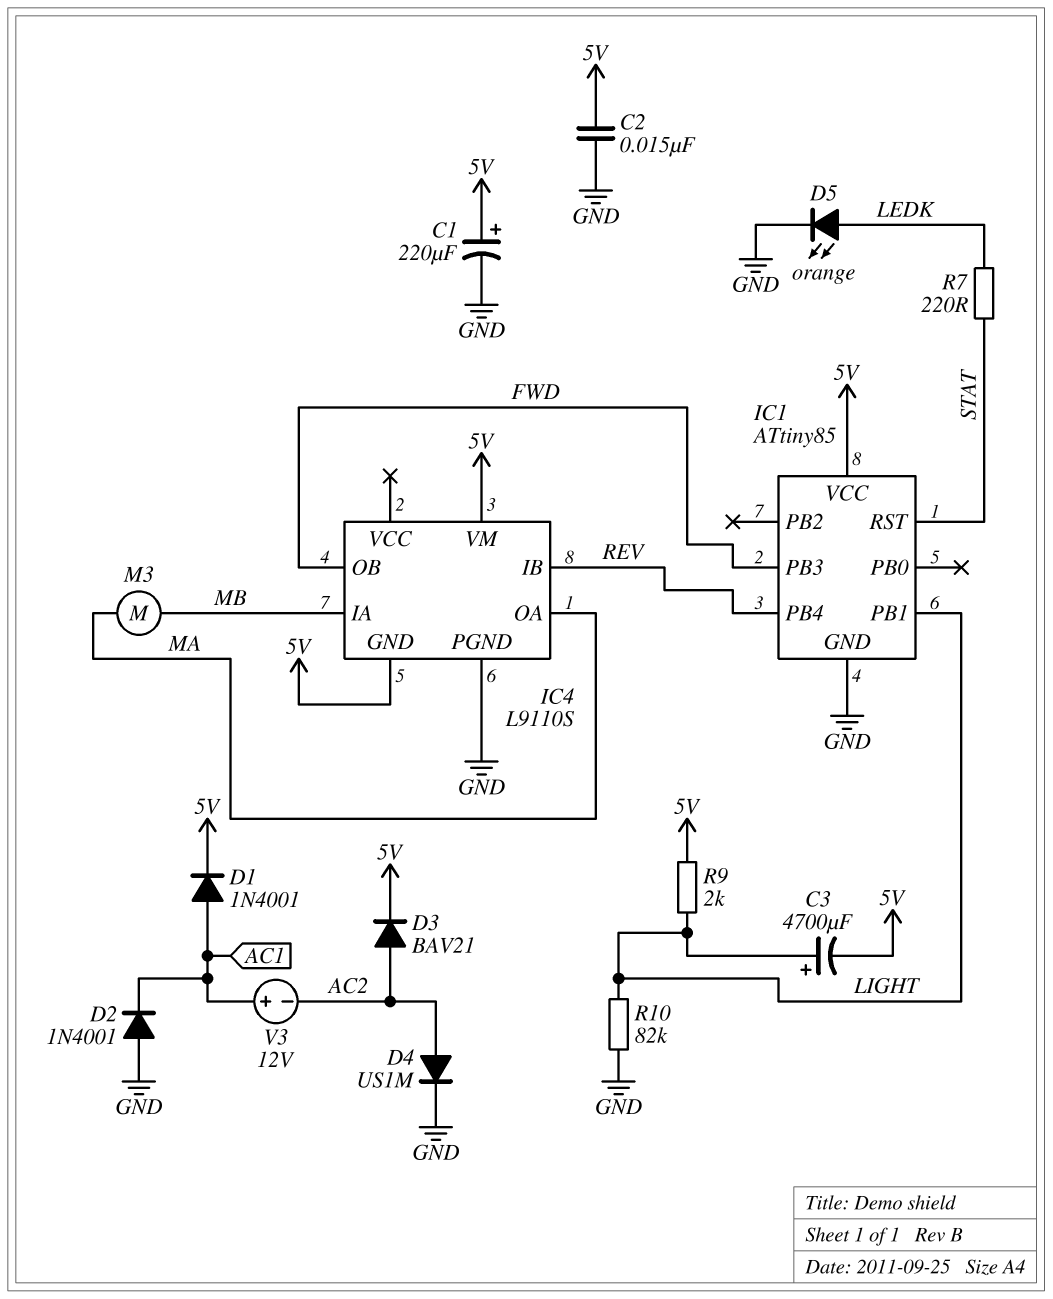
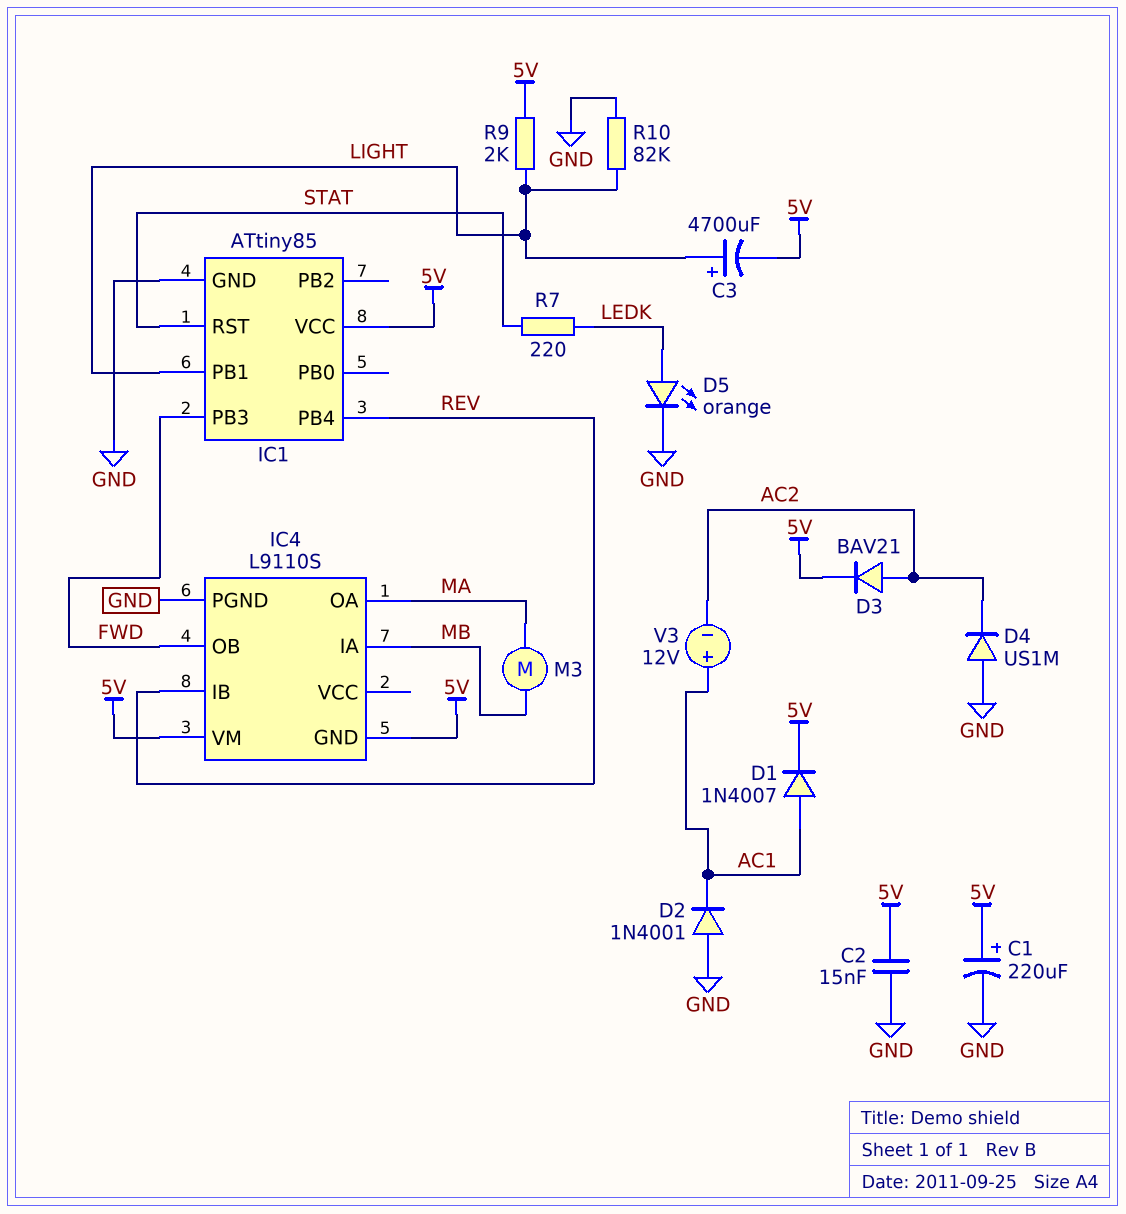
D1: diode 1N4001 (A AC1, K 5V) -> diode 1N4007 (A AC1, K 5V)
D4: diode US1M (A AC2, K GND) -> diode US1M (A GND, K AC2)

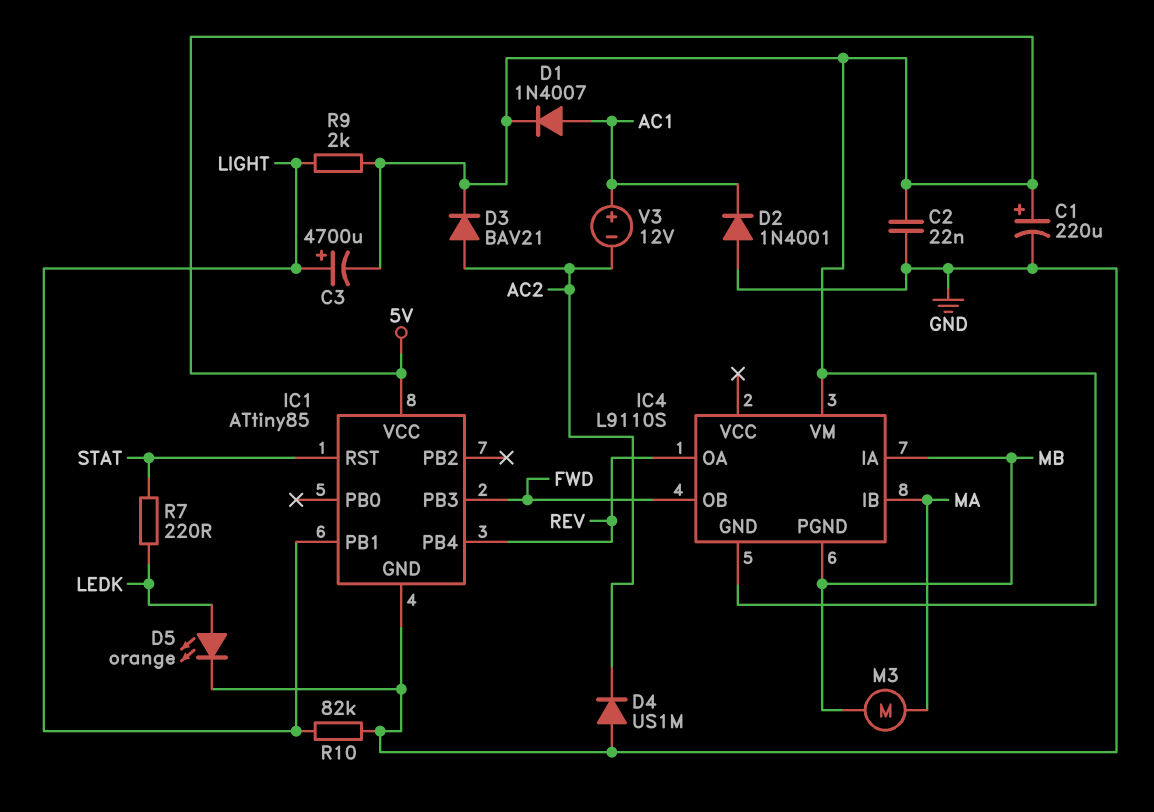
C2: 15nF (5V, GND) -> 22nF (5V, GND)
IC4 pin IB: REV -> MA
IC4 pin OA: MA -> REV
IC4 pin PGND: GND -> MB

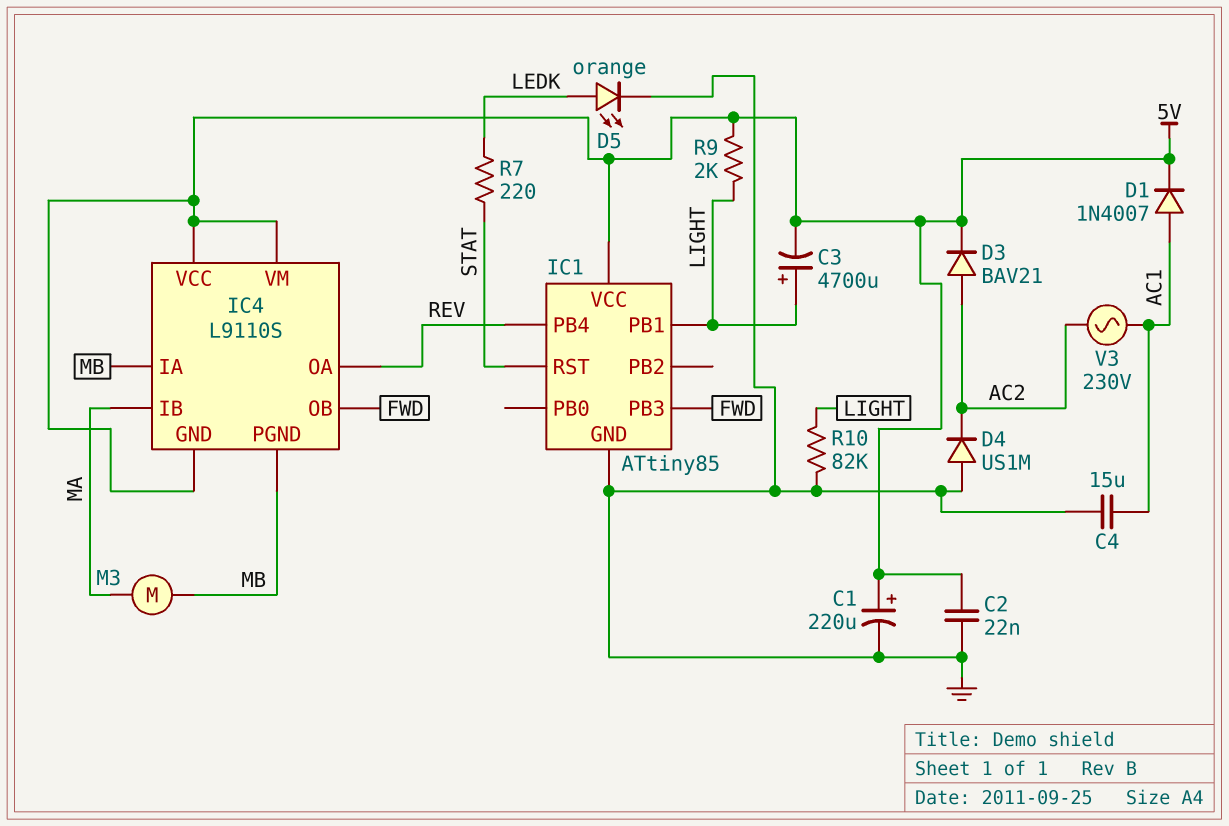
C4: none -> 15uF (AC1, GND)
D2: diode 1N4001 (A GND, K AC1) -> none
IC4 pin VCC: none -> 5V
V3: 12V (plus AC1, minus AC2) -> AC 230V (AC1, AC2)

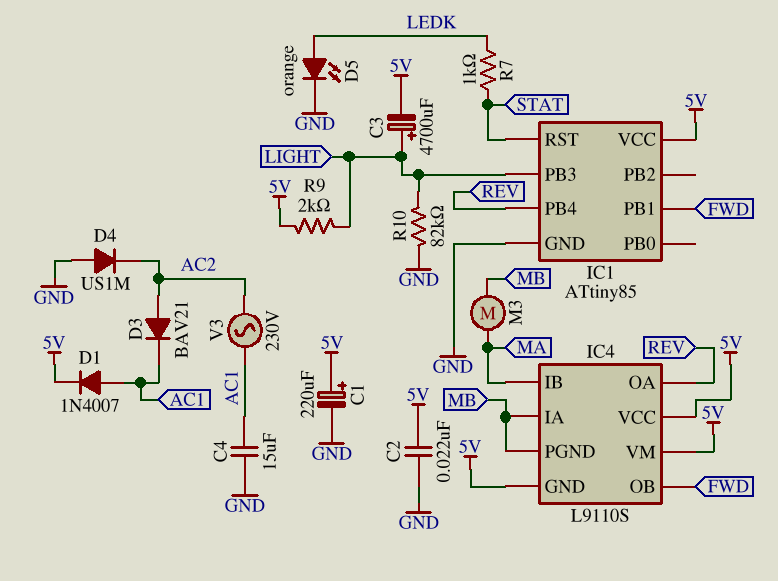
D3: diode BAV21 (A AC2, K 5V) -> diode BAV21 (A AC2, K AC1)
IC1 pin PB1: LIGHT -> FWD
IC1 pin PB3: FWD -> LIGHT
R7: 220 (LEDK, STAT) -> 1k (LEDK, STAT)

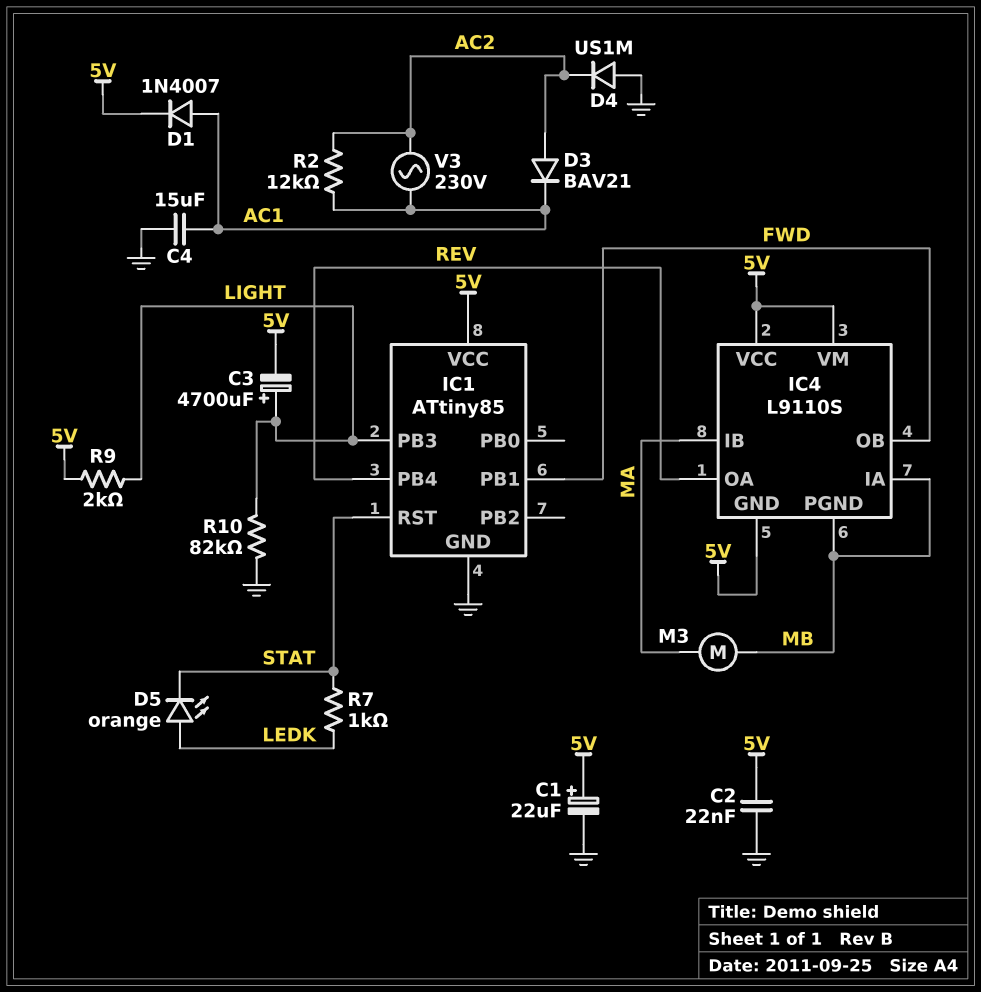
C1: 220uF (plus 5V, minus GND) -> 22uF (plus 5V, minus GND)
D5: LED orange (A LEDK, K GND) -> LED orange (A LEDK, K STAT)
R2: none -> 12k (AC1, AC2)

